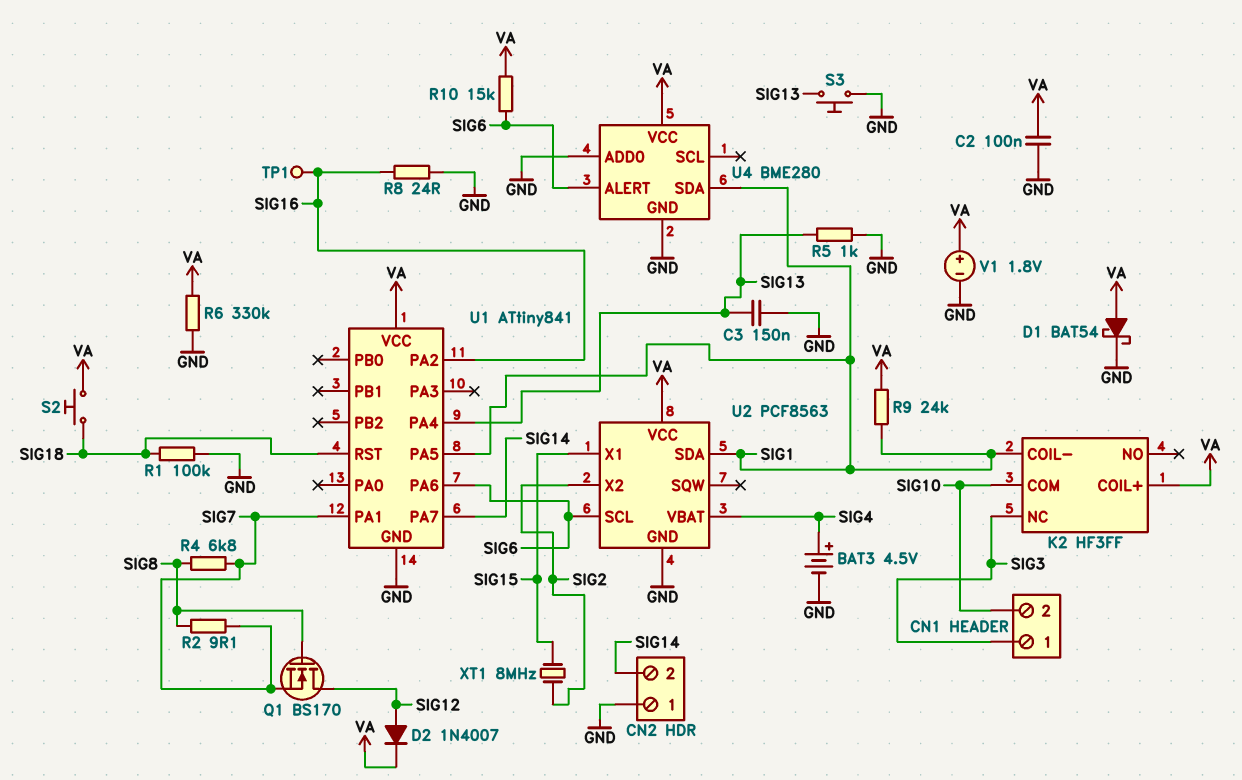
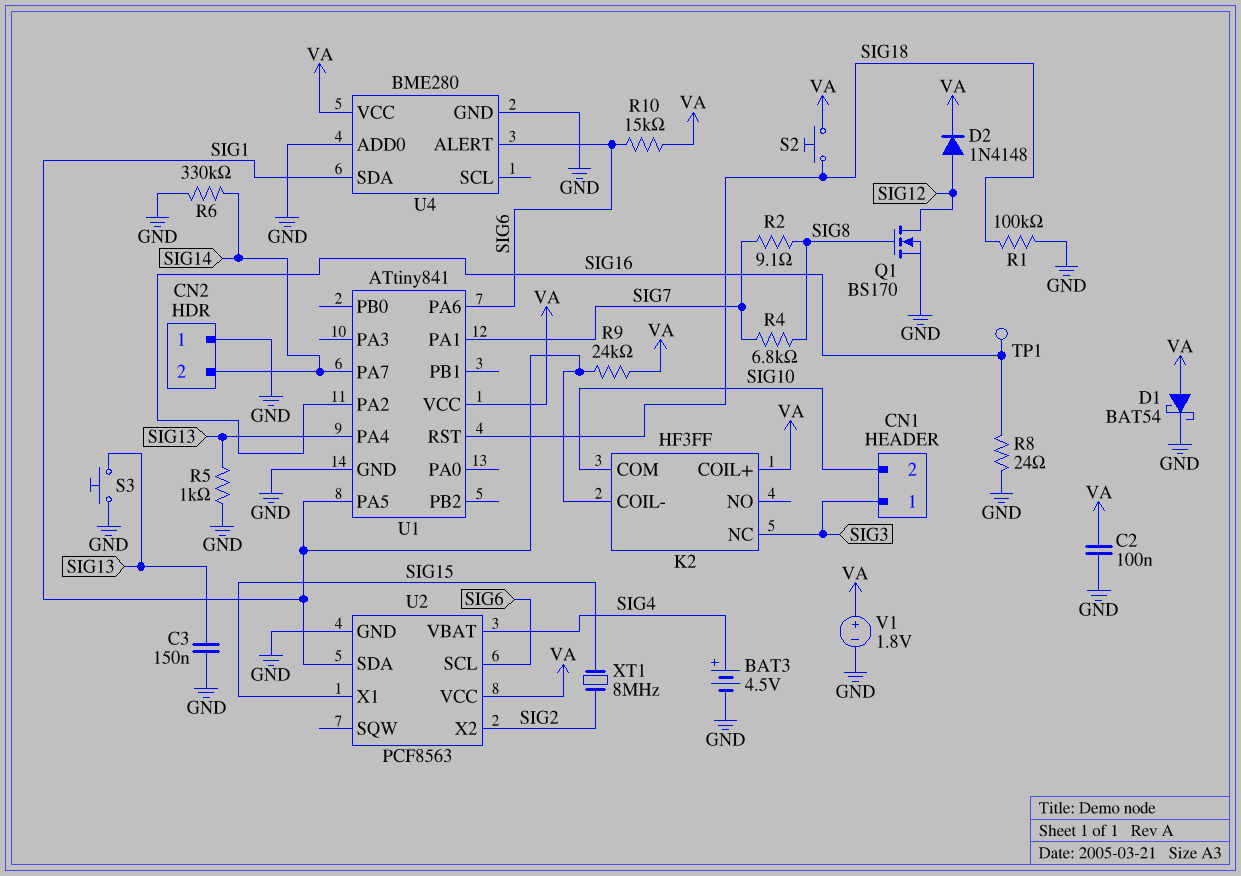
D2: diode 1N4007 (A SIG12, K VA) -> diode 1N4148 (A SIG12, K VA)
Q1: NMOS BS170 (G SIG8, D SIG12, S SIG7) -> NMOS BS170 (G SIG8, D SIG12, S GND)
R6: 330k (GND, VA) -> 330k (GND, SIG14)

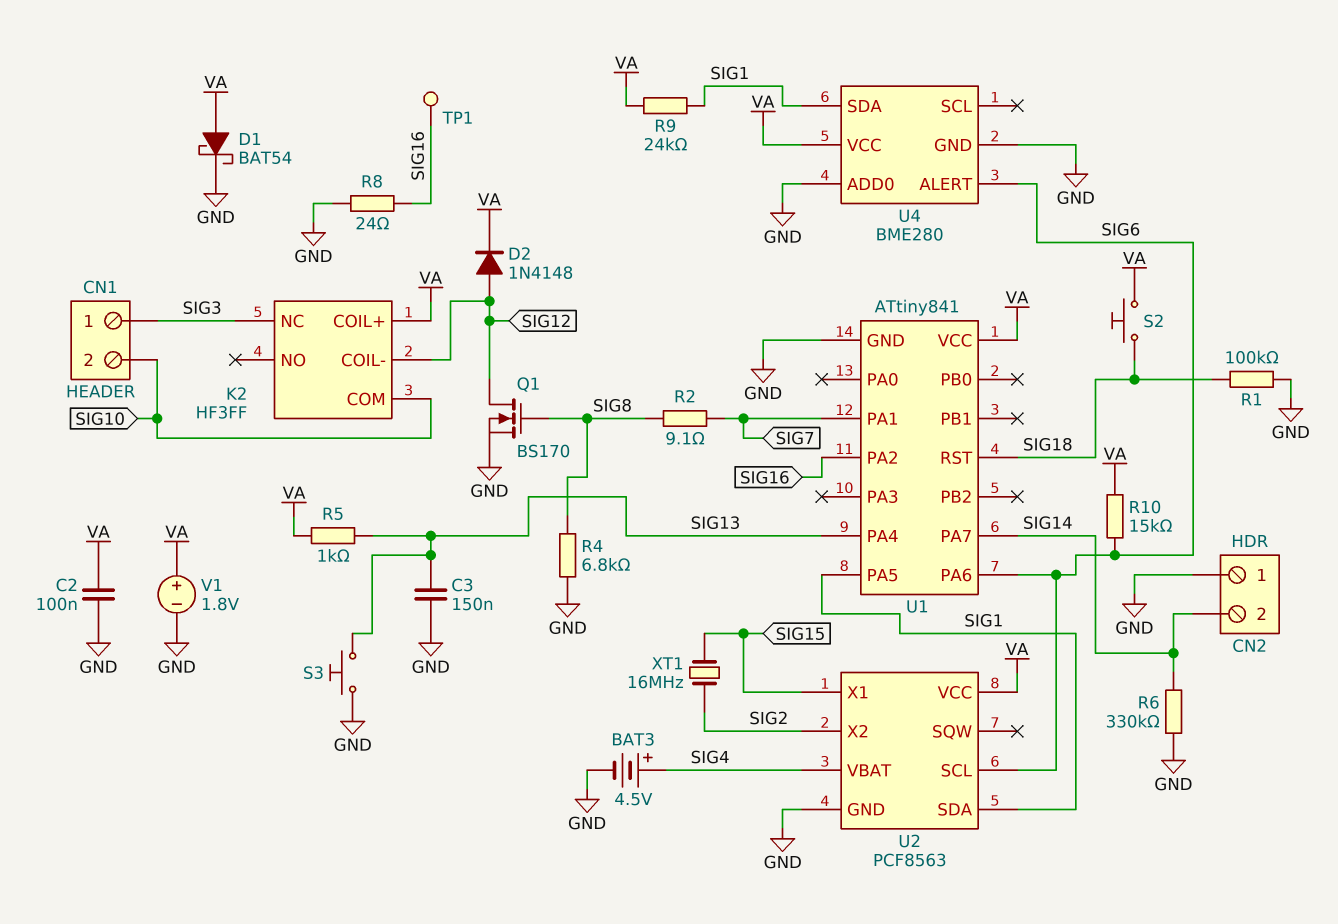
K2 pin COIL-: SIG1 -> SIG12
R4: 6.8k (SIG7, SIG8) -> 6.8k (GND, SIG8)
R5: 1k (GND, SIG13) -> 1k (SIG13, VA)
XT1: 8MHz (SIG2, SIG15) -> 16MHz (SIG2, SIG15)

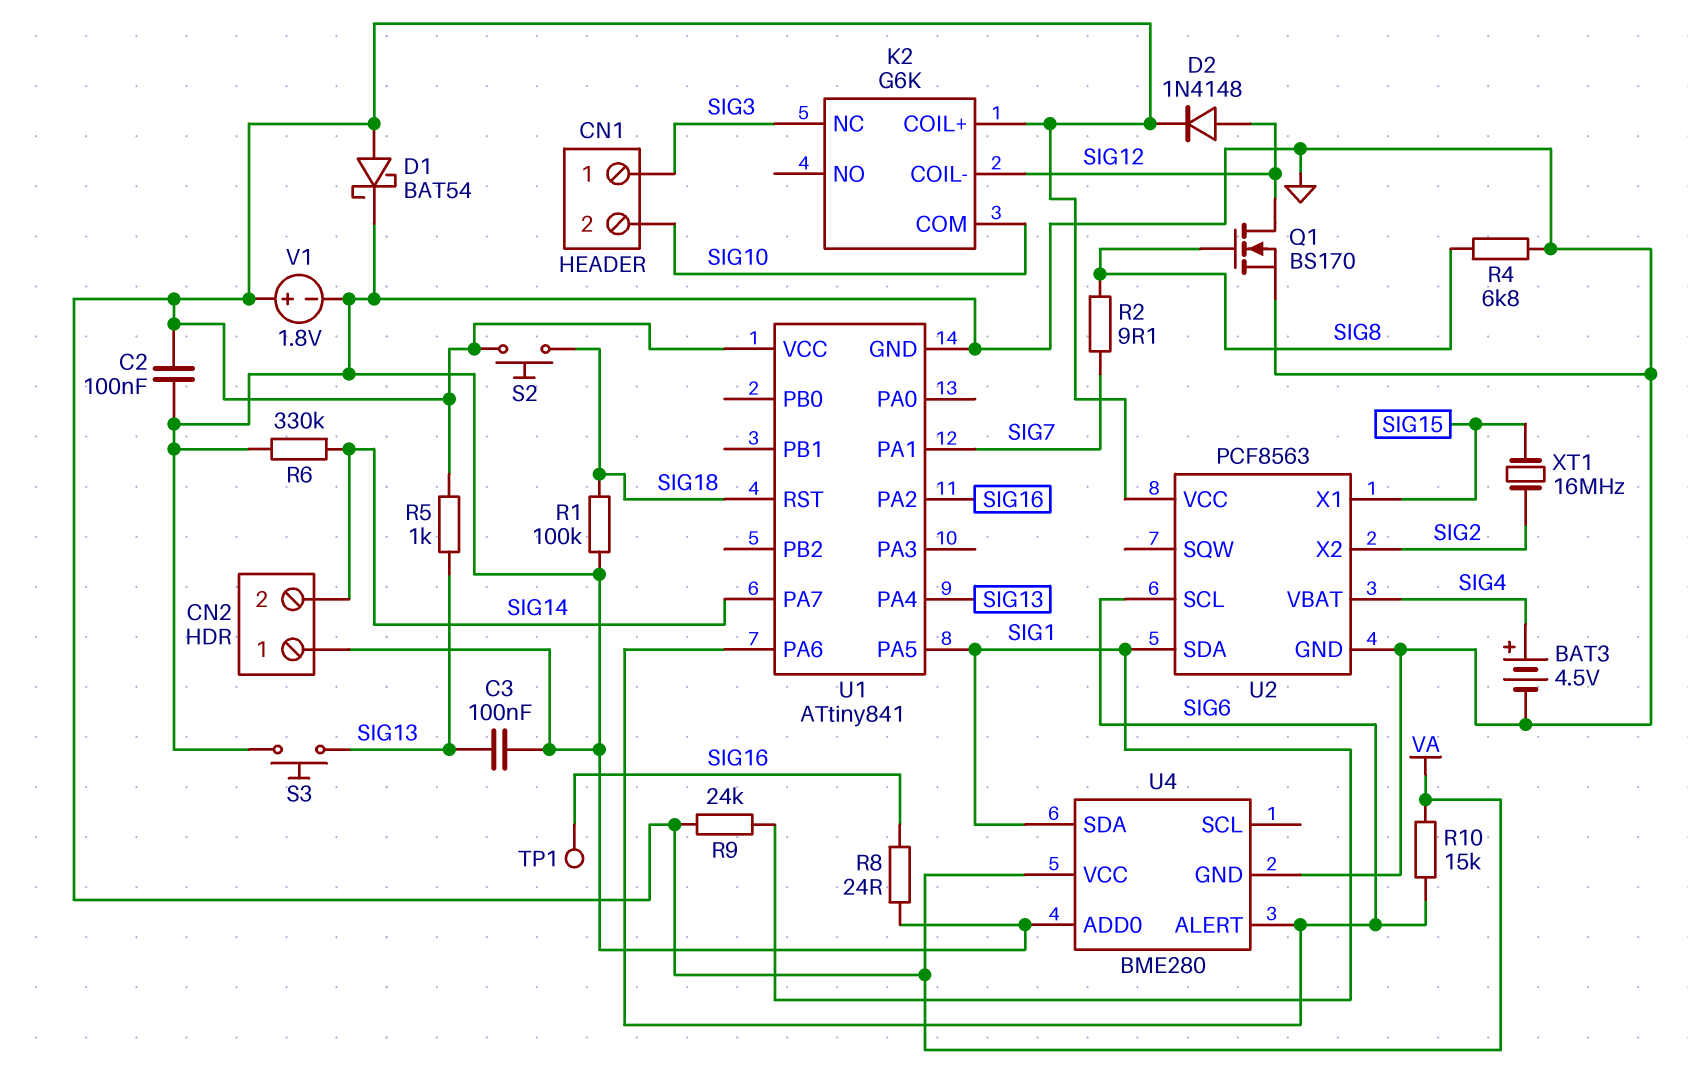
C3: 150nF (GND, SIG13) -> 100nF (GND, SIG13)
K2: HF3FF -> G6K

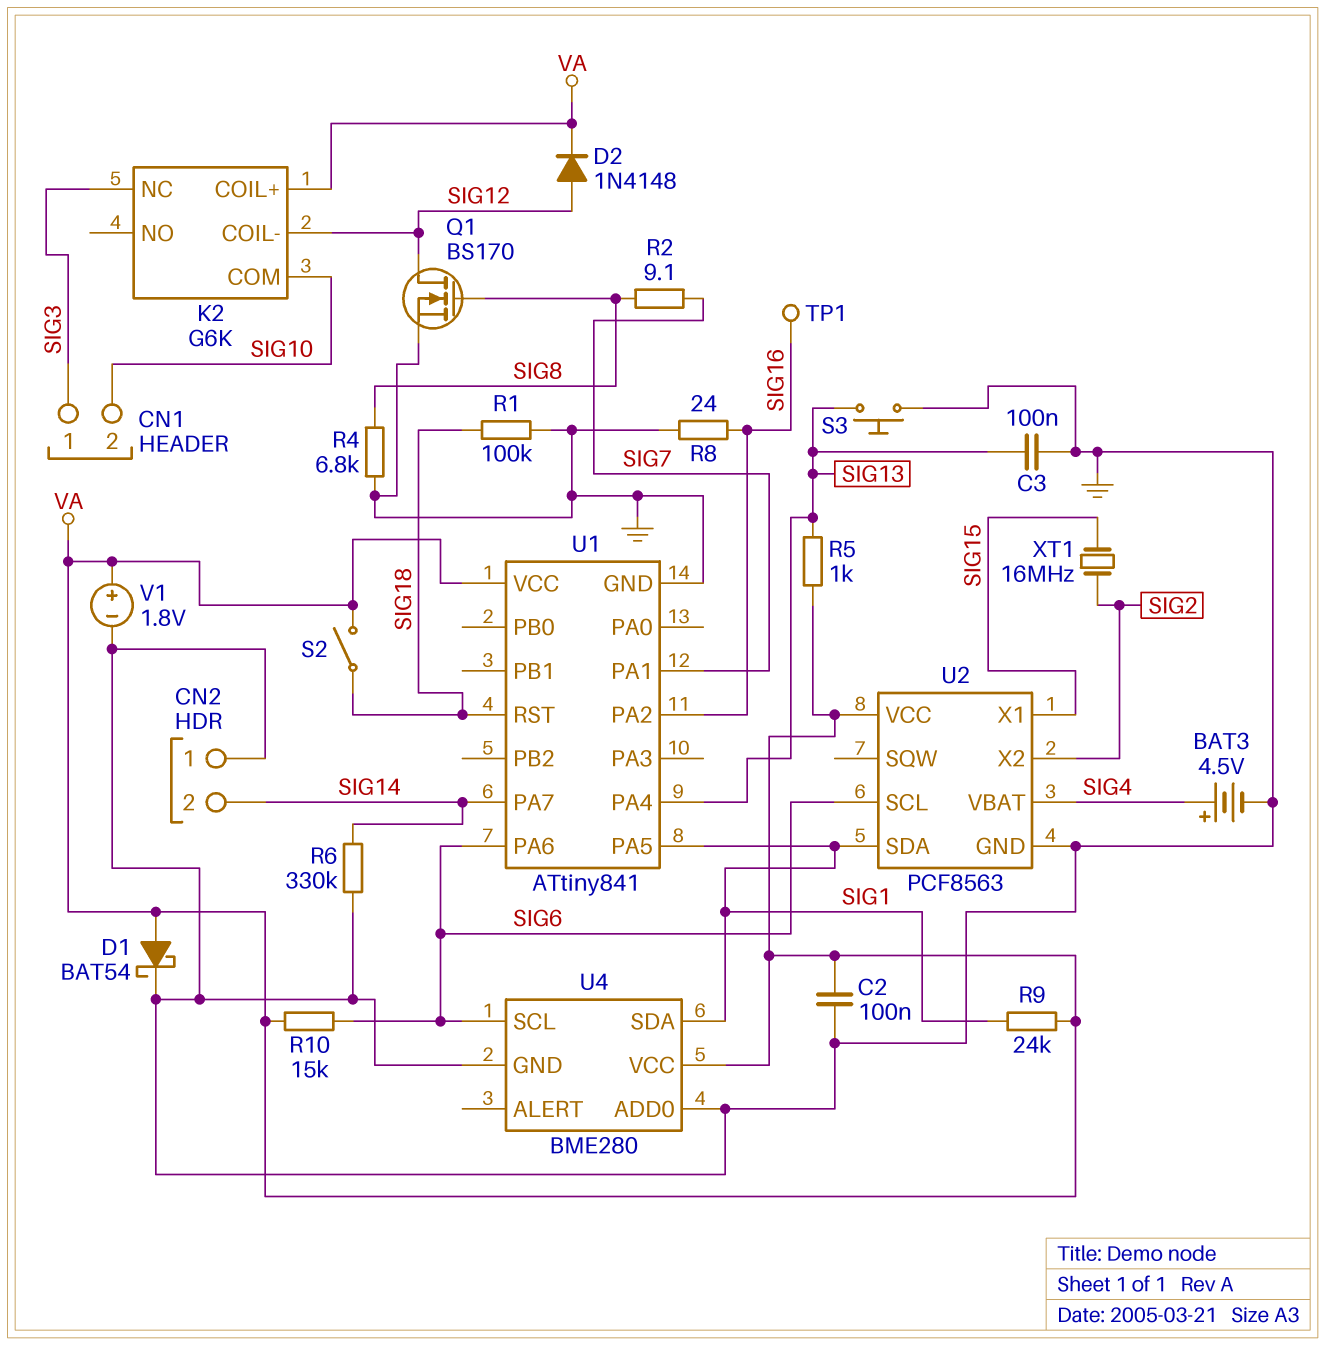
S2: button (SIG18, VA) -> switch (SIG18, VA)
U4 pin ALERT: SIG6 -> none
U4 pin SCL: none -> SIG6

